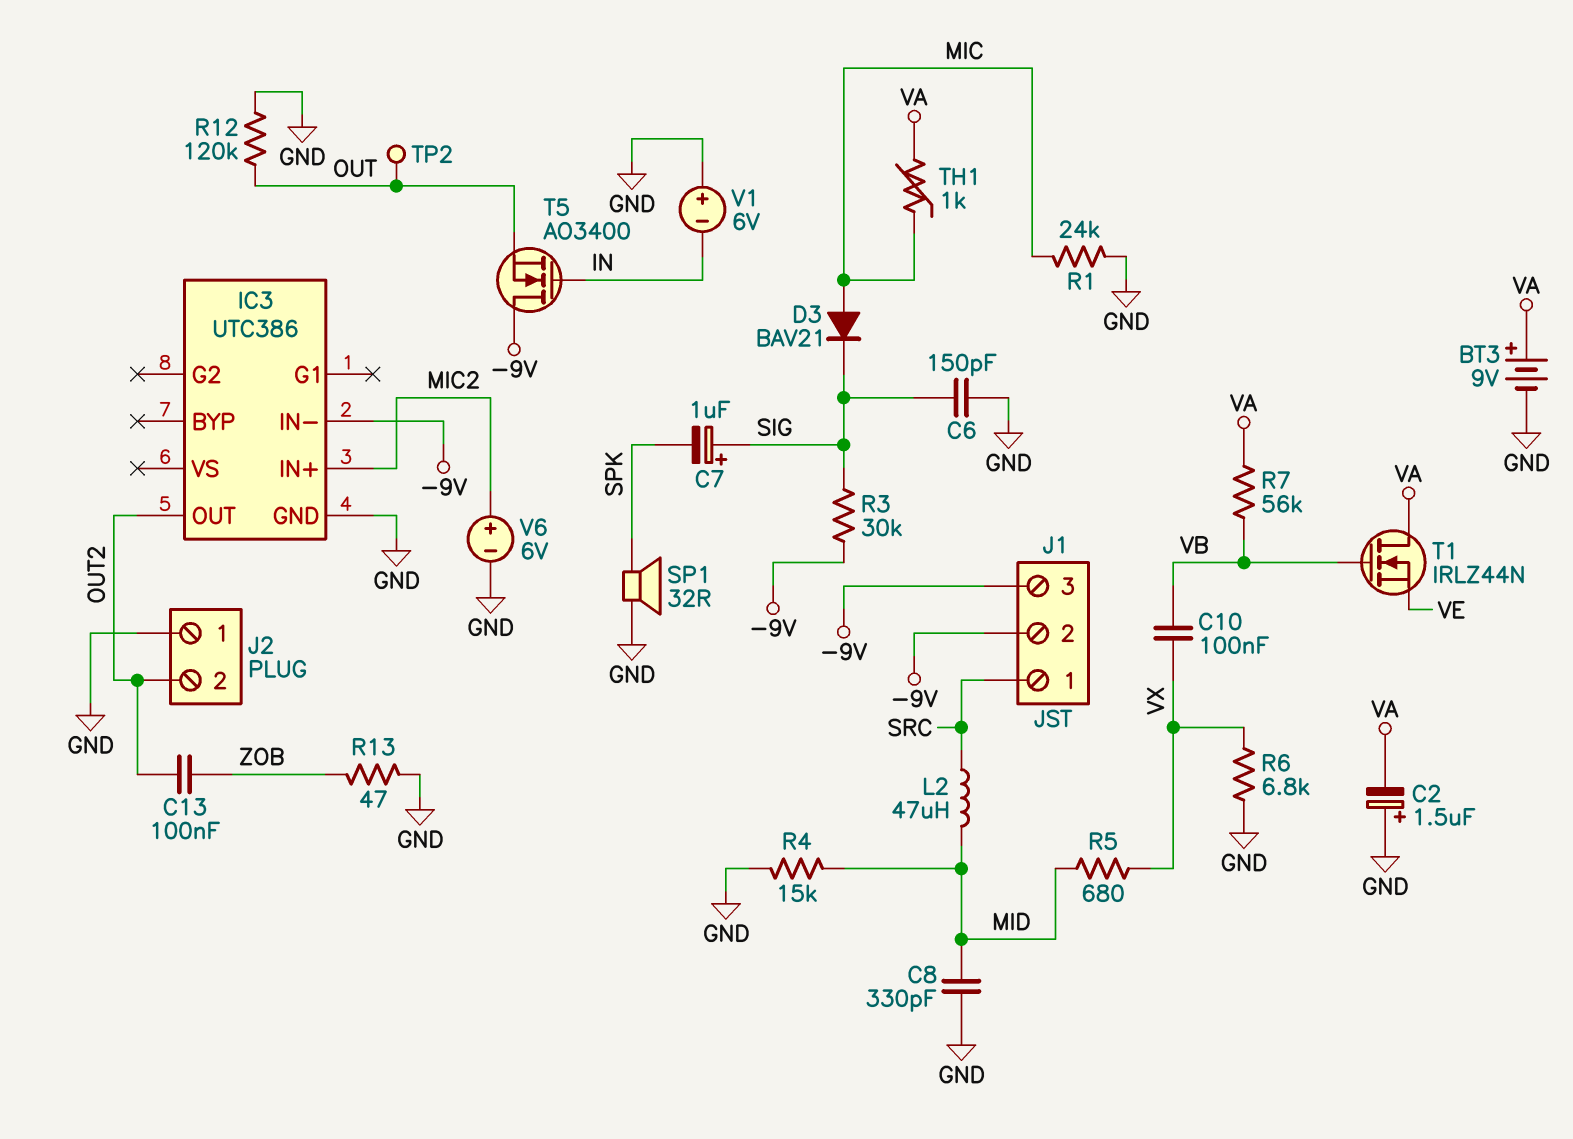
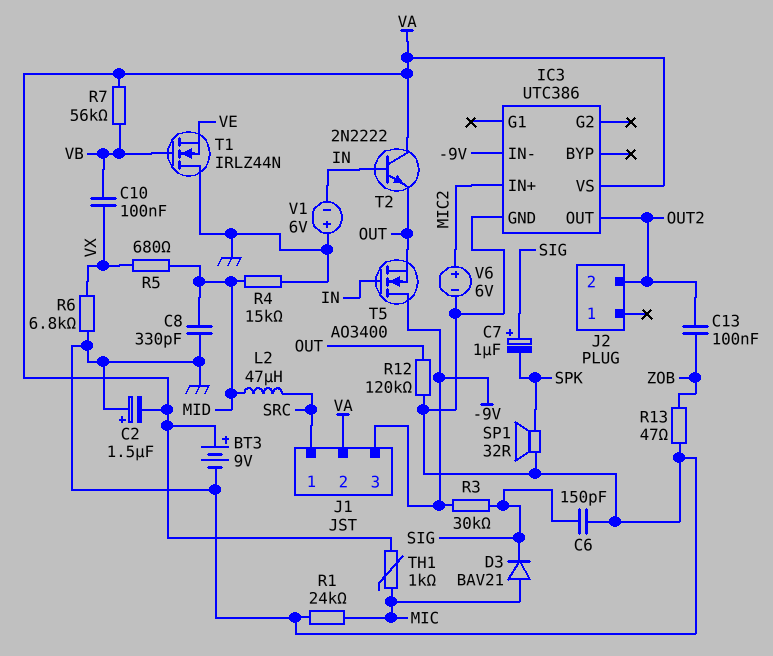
IC3 pin VS: none -> VA
J1 pin 2: -9V -> VA
J2 pin 1: GND -> none
T1: NMOS IRLZ44N (G VB, D VA, S VE) -> NMOS IRLZ44N (G VB, D GND, S VE)
T2: none -> NPN 2N2222 (B IN, C VA, E OUT)
TP2: test point (OUT) -> none

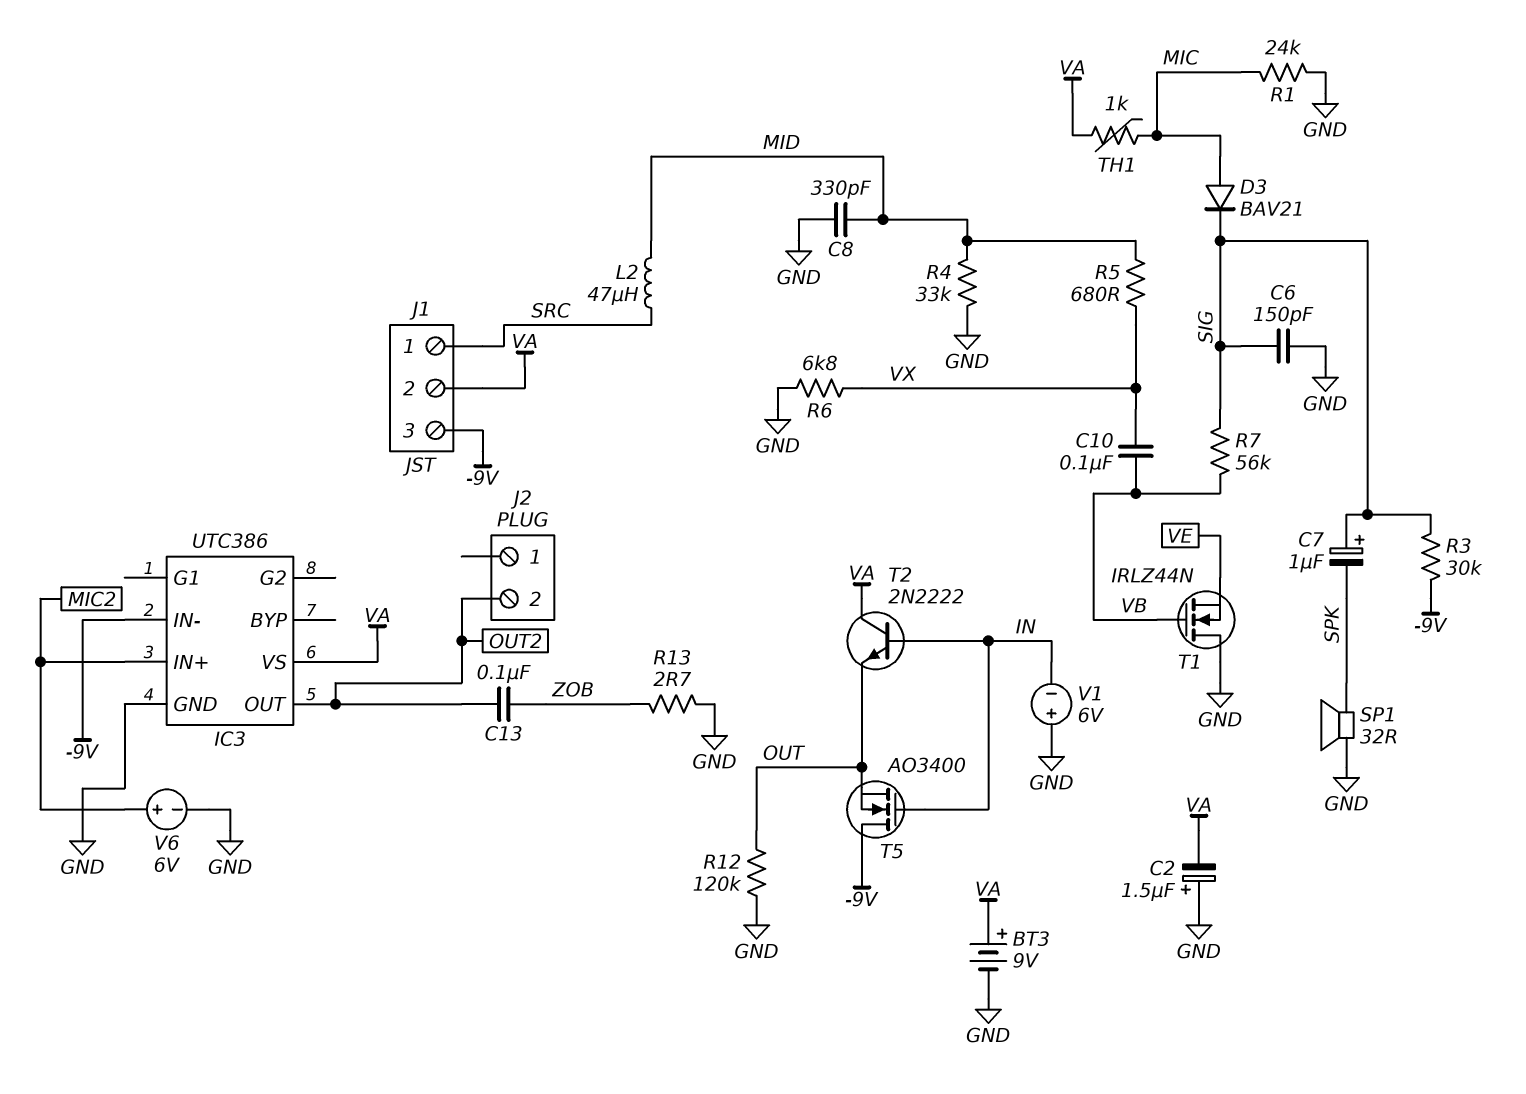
R4: 15k (GND, MID) -> 33k (GND, MID)
R7: 56k (VA, VB) -> 56k (SIG, VB)
R13: 47 (GND, ZOB) -> 2.7 (GND, ZOB)

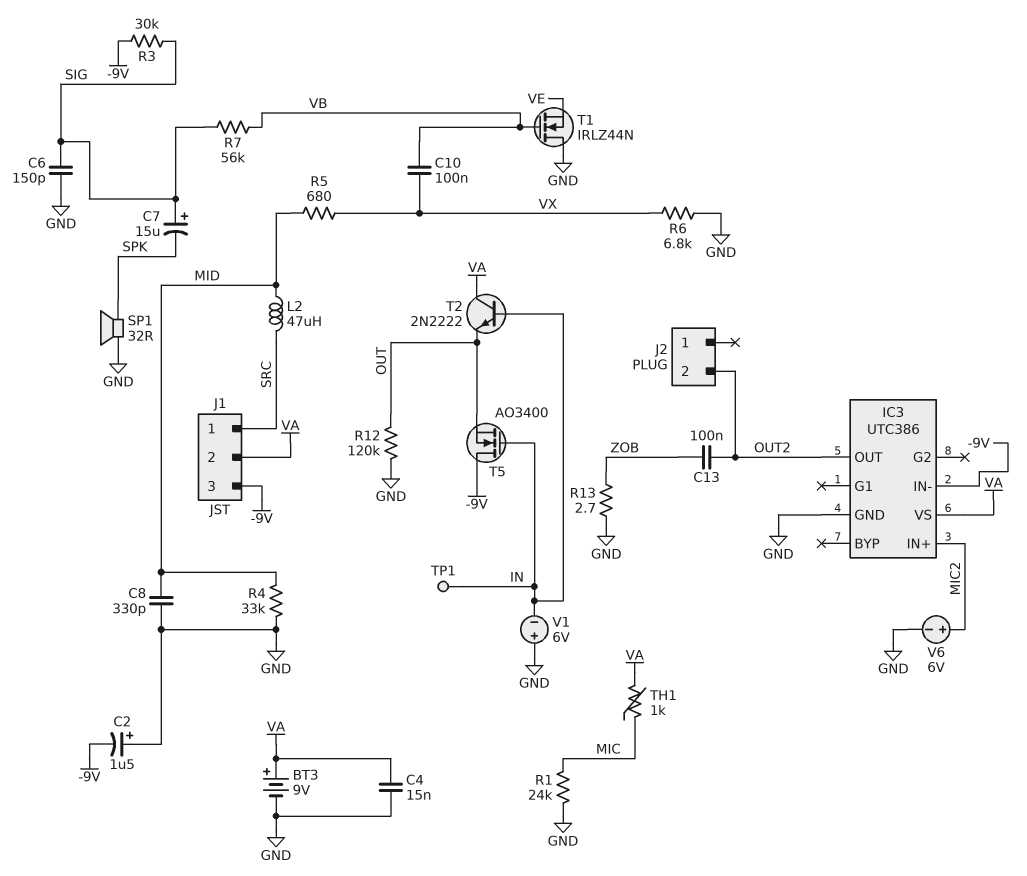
C2: 1.5uF (plus GND, minus VA) -> 1.5uF (plus GND, minus -9V)
C4: none -> 15nF (GND, VA)
C7: 1uF (plus SIG, minus SPK) -> 15uF (plus SIG, minus SPK)
D3: diode BAV21 (A MIC, K SIG) -> none
TP1: none -> test point (IN)

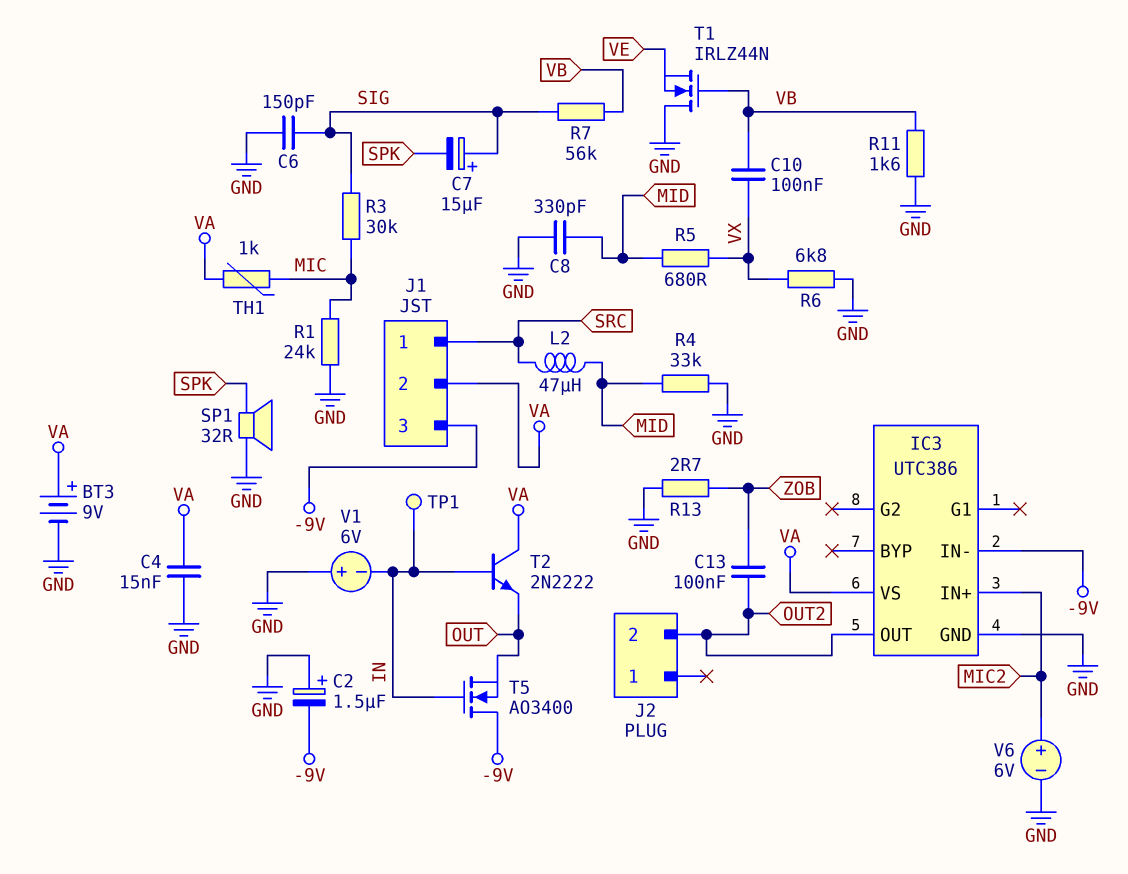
R3: 30k (-9V, SIG) -> 30k (MIC, SIG)
R11: none -> 1.6k (GND, VB)
R12: 120k (GND, OUT) -> none

